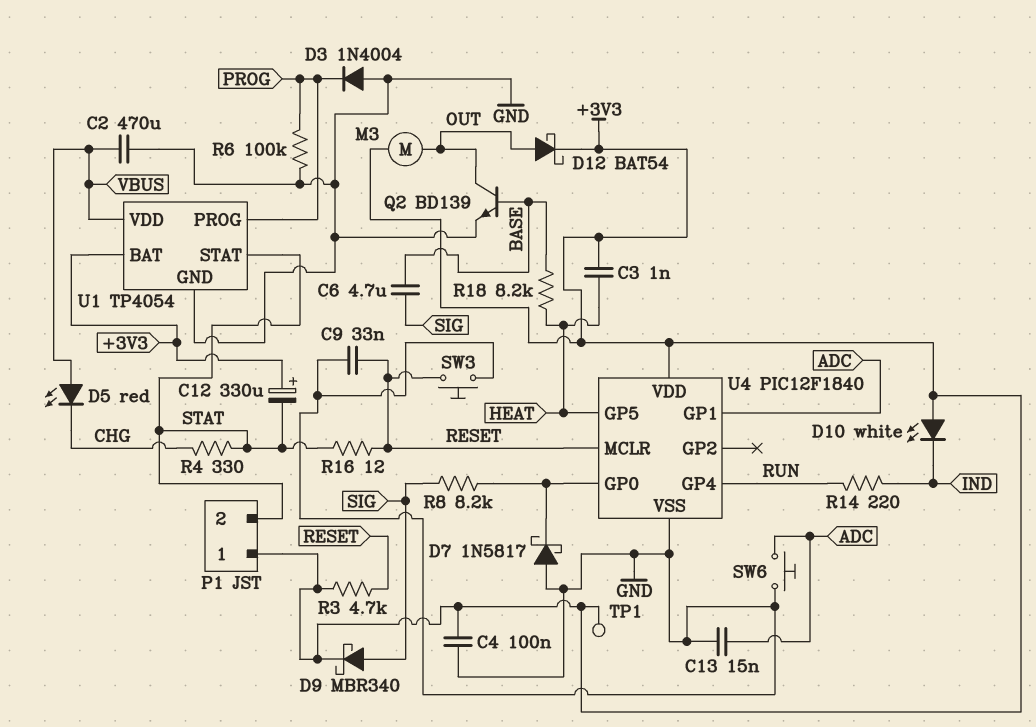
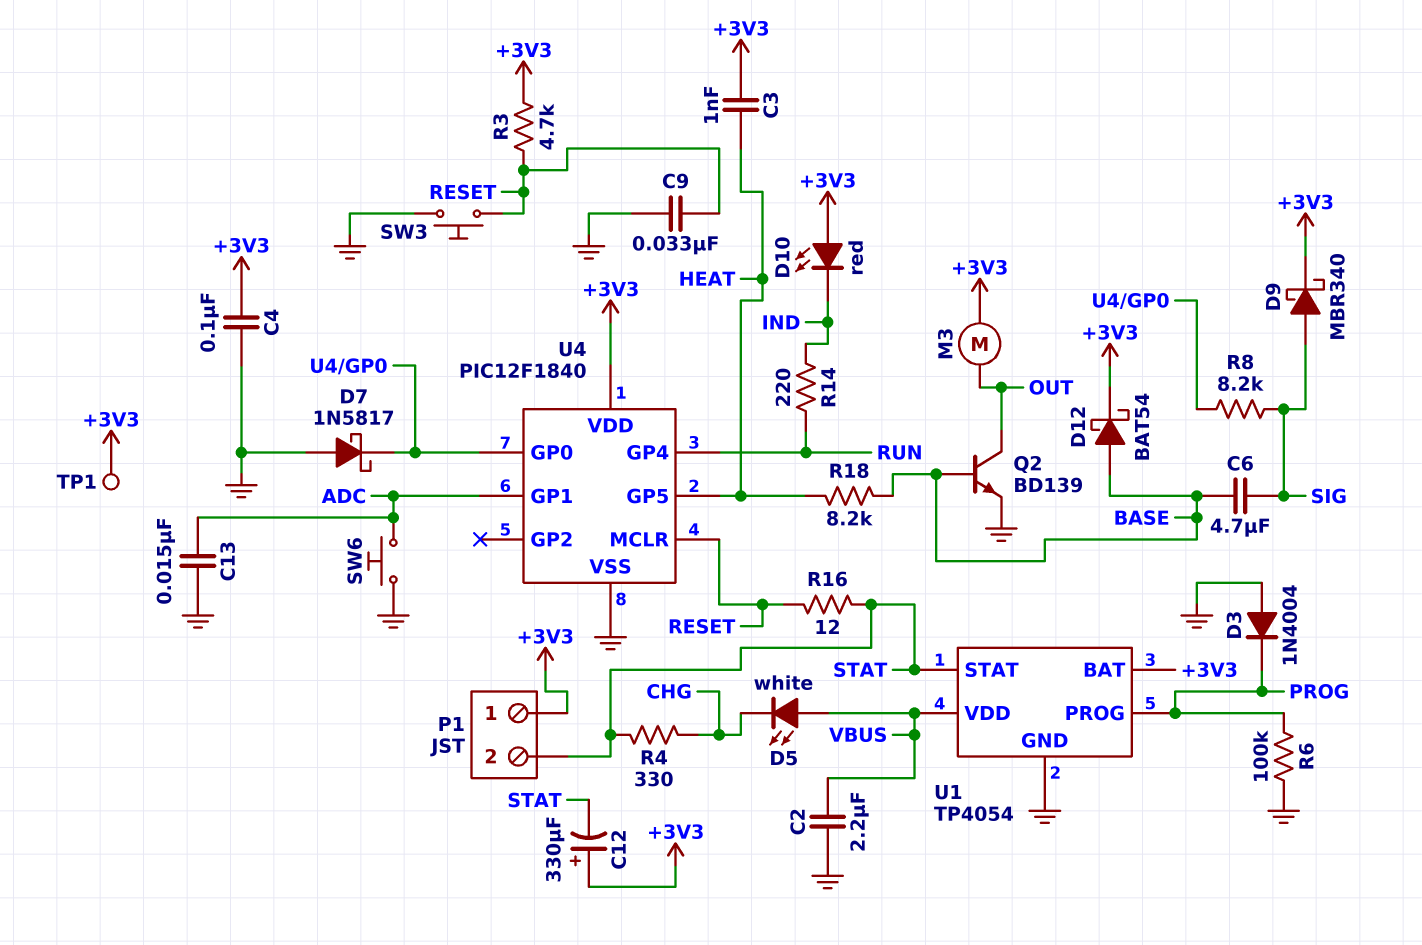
C2: 470uF (GND, VBUS) -> 2.2uF (GND, VBUS)
D5: LED red (A VBUS, K CHG) -> LED white (A VBUS, K CHG)
D10: LED white (A +3V3, K IND) -> LED red (A +3V3, K IND)
D12: schottky BAT54 (A OUT, K +3V3) -> schottky BAT54 (A BASE, K +3V3)

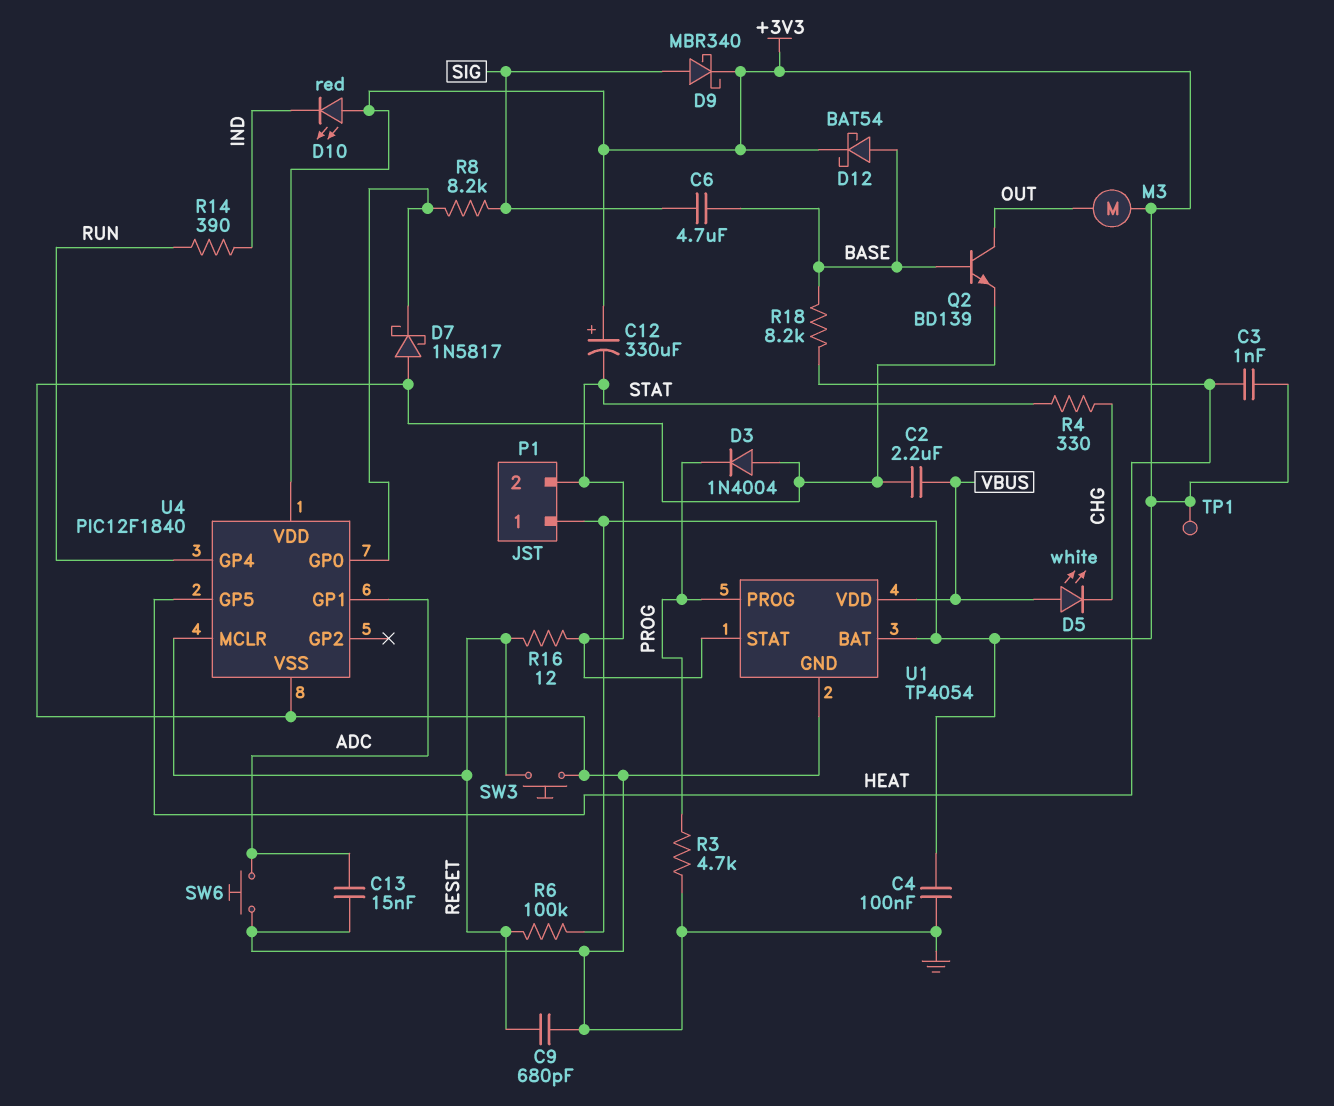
C9: 33nF (GND, RESET) -> 680pF (GND, RESET)
R3: 4.7k (+3V3, RESET) -> 4.7k (GND, PROG)
R6: 100k (GND, PROG) -> 100k (+3V3, RESET)
R14: 220 (IND, RUN) -> 390 (IND, RUN)

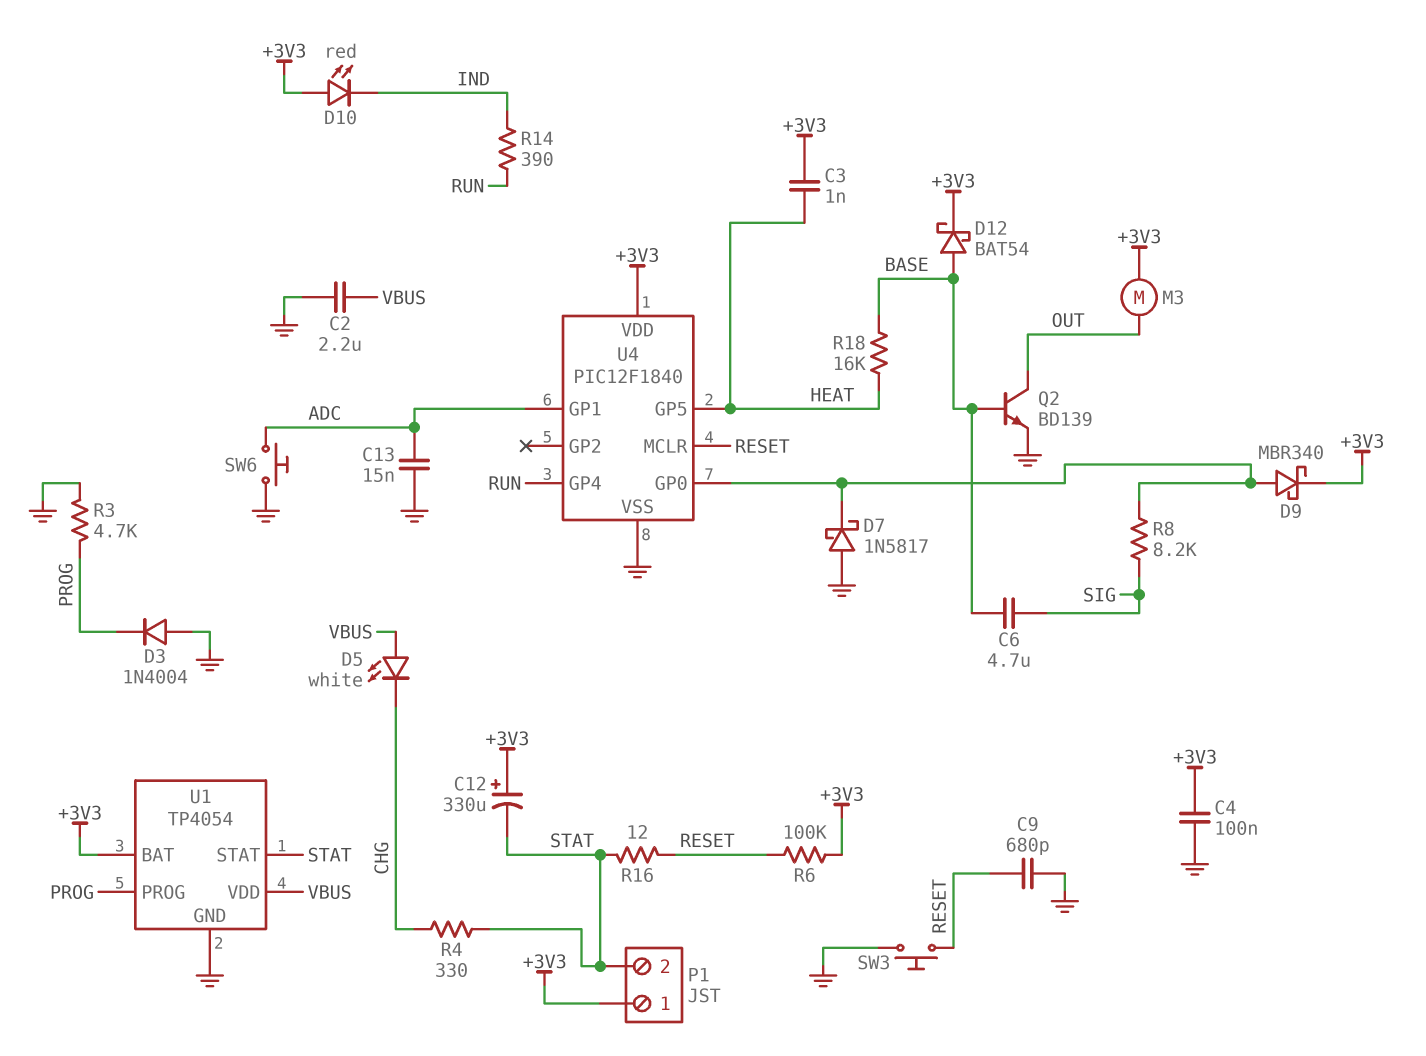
D9: schottky MBR340 (A SIG, K +3V3) -> schottky MBR340 (A U4/GP0, K +3V3)
R18: 8.2k (BASE, HEAT) -> 16k (BASE, HEAT)
TP1: test point (+3V3) -> none

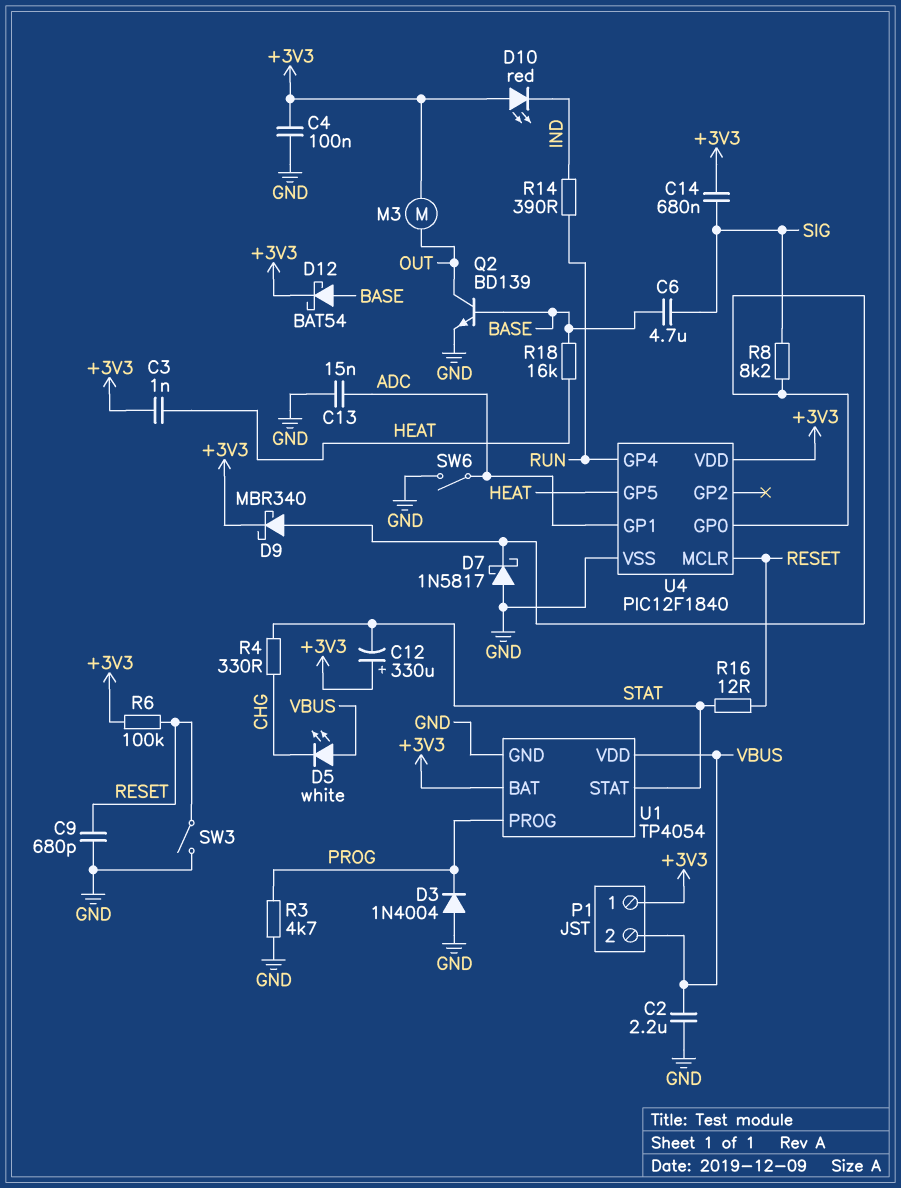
C14: none -> 680nF (+3V3, SIG)
P1 pin 2: STAT -> VBUS
SW3: button (GND, RESET) -> switch (GND, RESET)
SW6: button (ADC, GND) -> switch (ADC, GND)

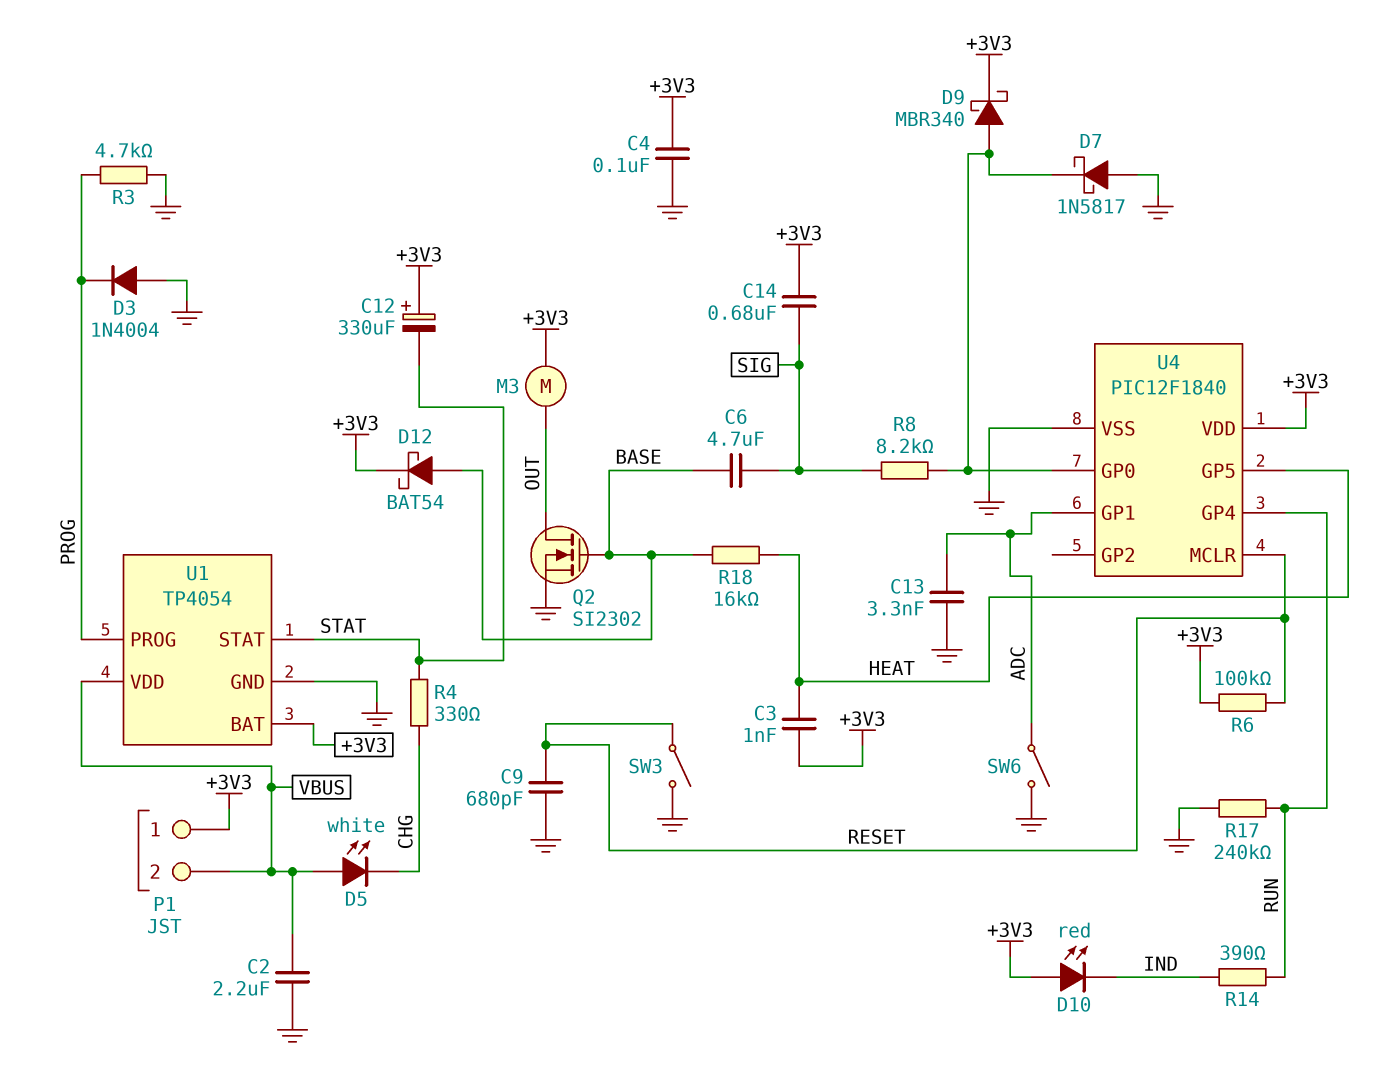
C13: 15nF (ADC, GND) -> 3.3nF (ADC, GND)
Q2: NPN BD139 (B BASE, C OUT, E GND) -> NMOS SI2302 (G BASE, D OUT, S GND)
R16: 12 (RESET, STAT) -> none
R17: none -> 240k (GND, RUN)

